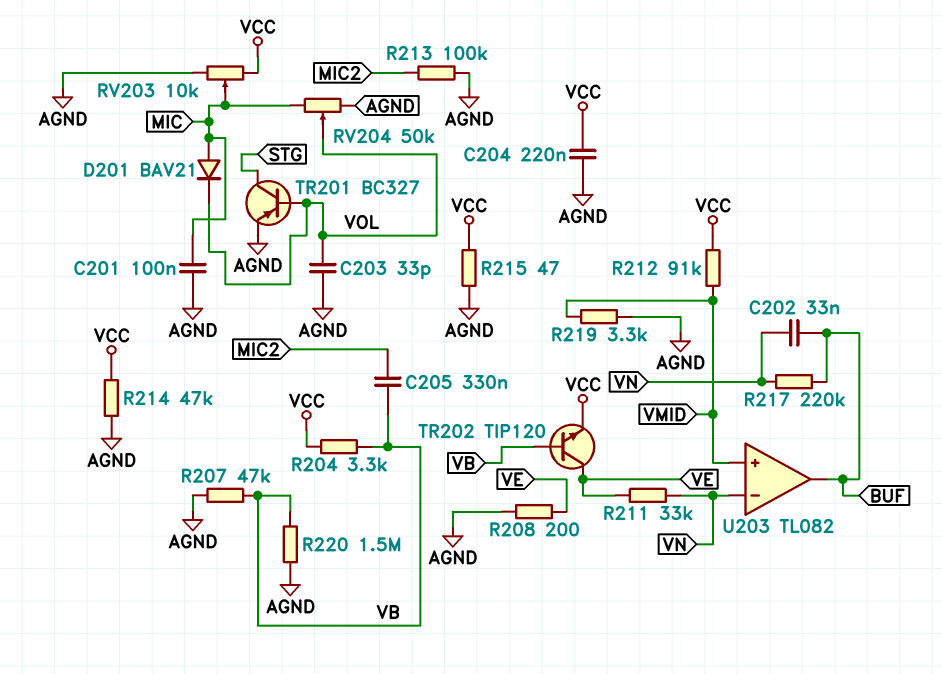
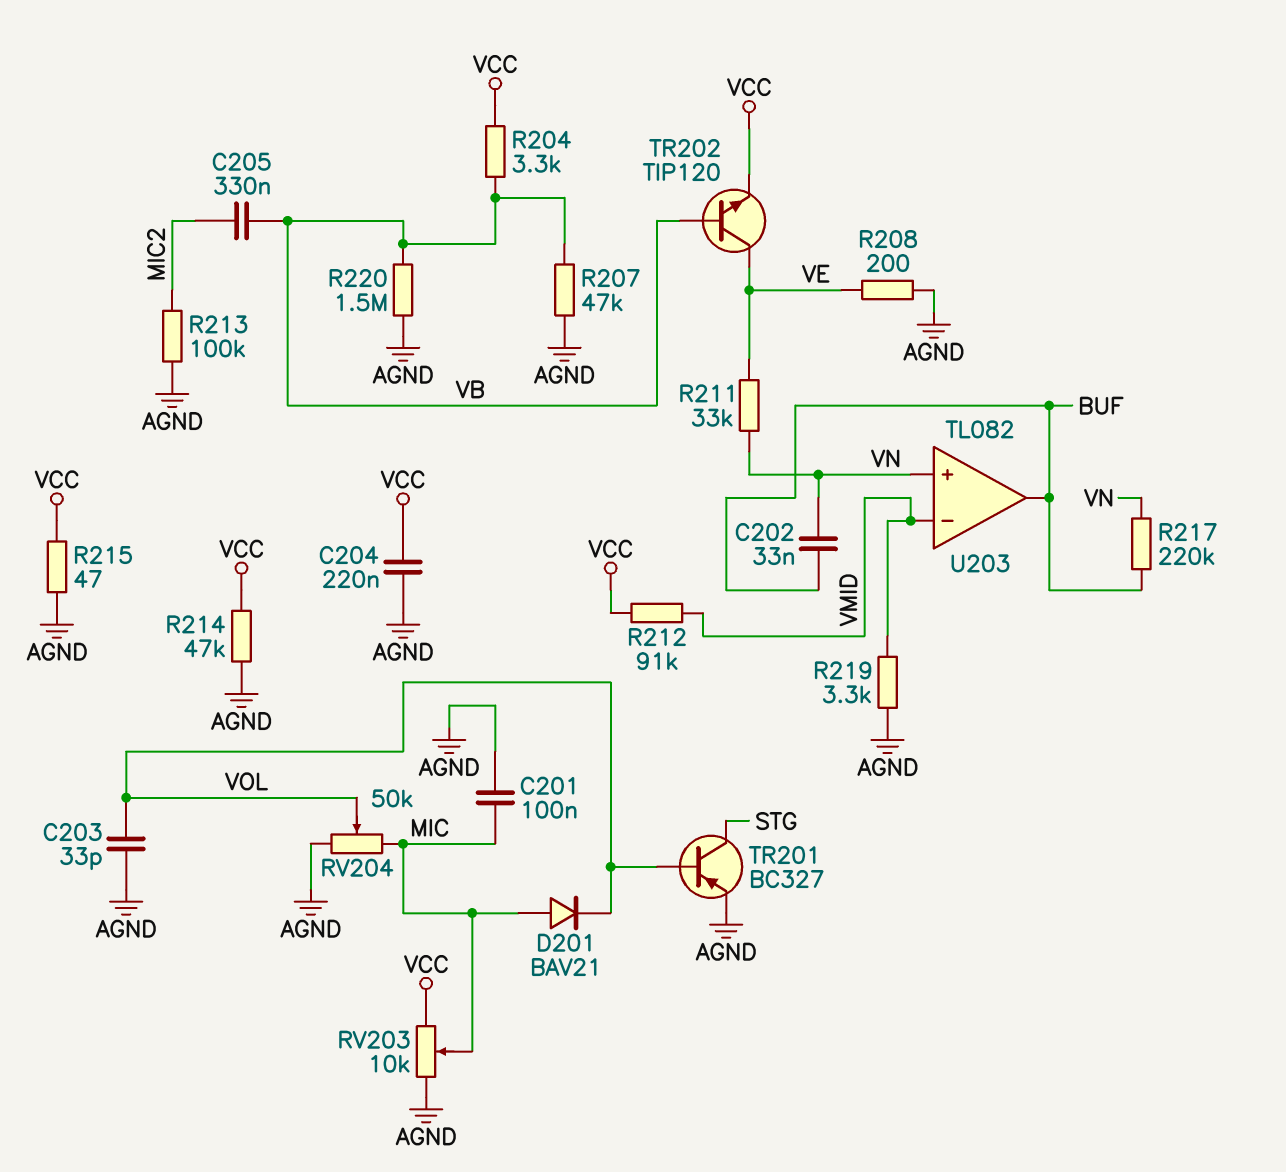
U203 pin in+: VMID -> VN
U203 pin in-: VN -> VMID

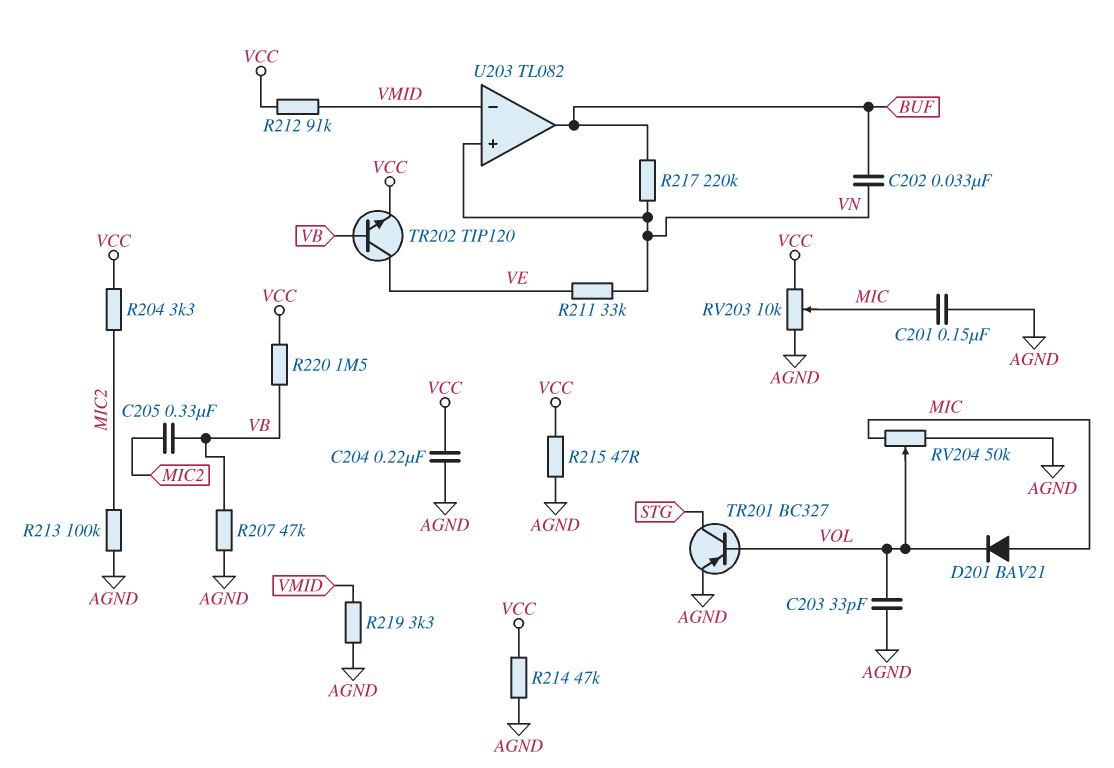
C201: 100nF (AGND, MIC) -> 150nF (AGND, MIC)
R204: 3.3k (VB, VCC) -> 3.3k (MIC2, VCC)
R208: 200 (AGND, VE) -> none
R220: 1.5M (AGND, VB) -> 1.5M (VB, VCC)

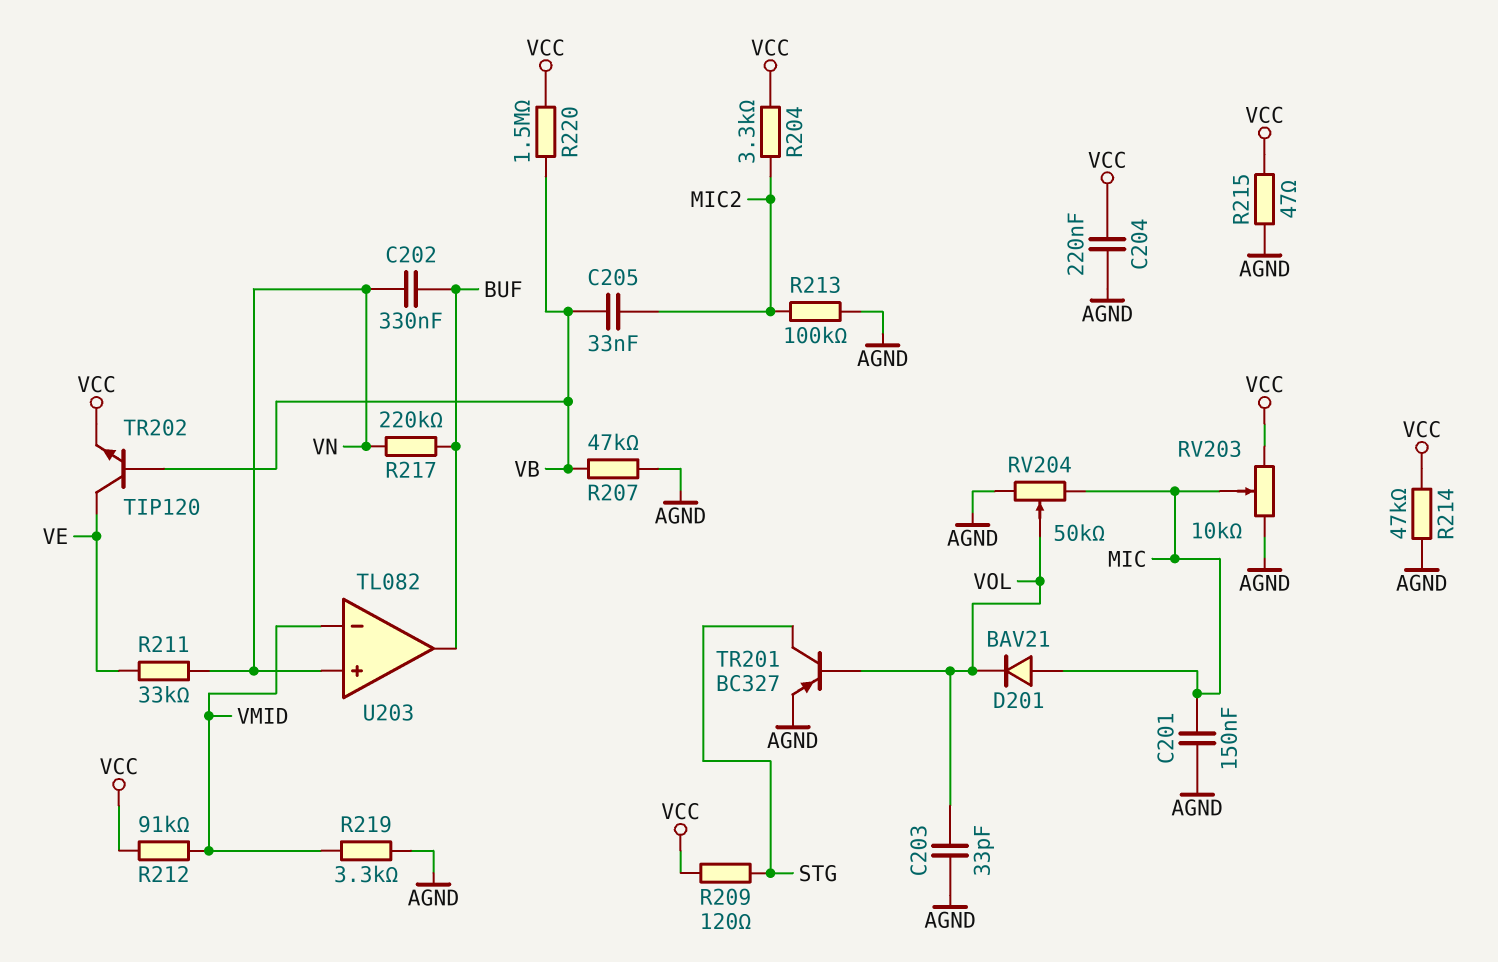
C202: 33nF (BUF, VN) -> 330nF (BUF, VN)
C205: 330nF (MIC2, VB) -> 33nF (MIC2, VB)
R209: none -> 120 (STG, VCC)

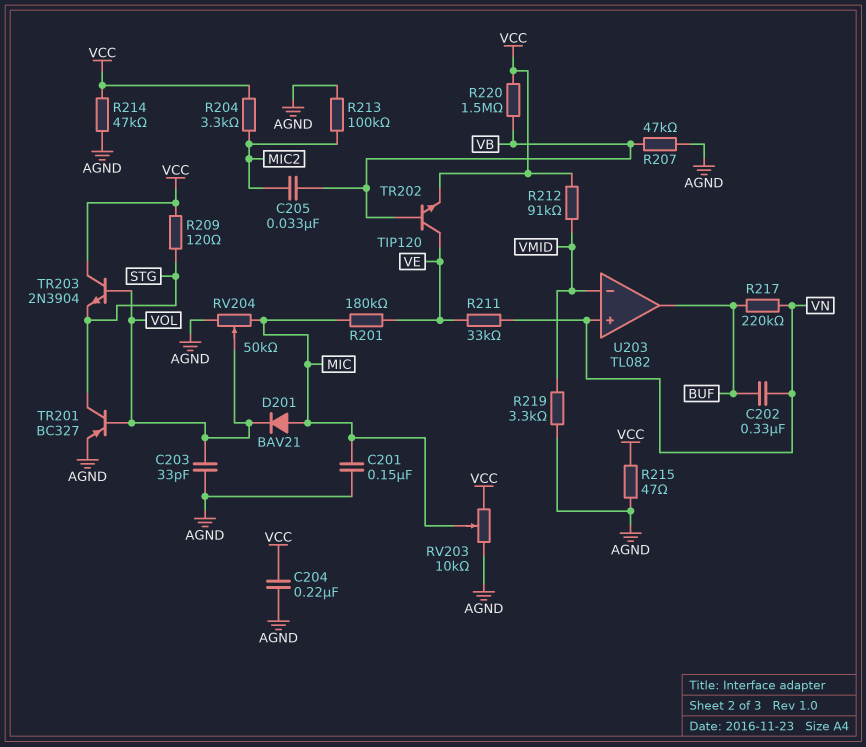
R201: none -> 180k (MIC, VE)
TR203: none -> NPN 2N3904 (B VOL, C VCC, E STG)

